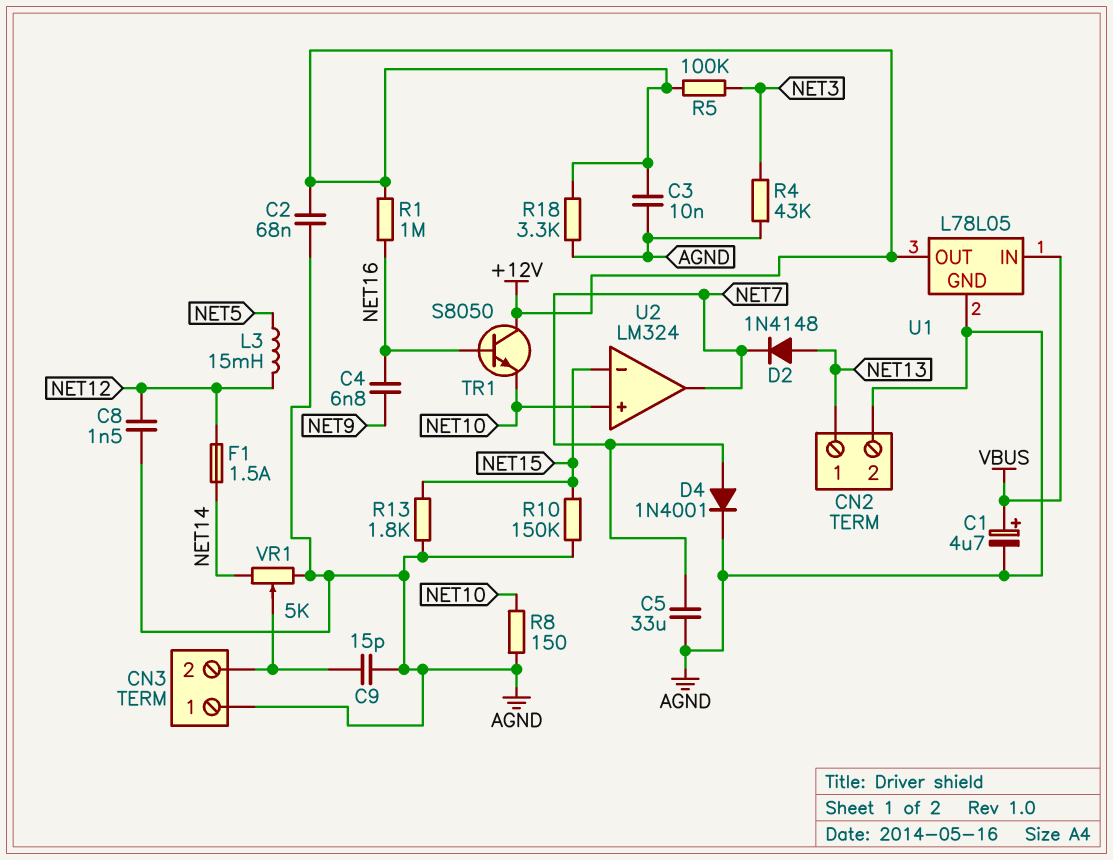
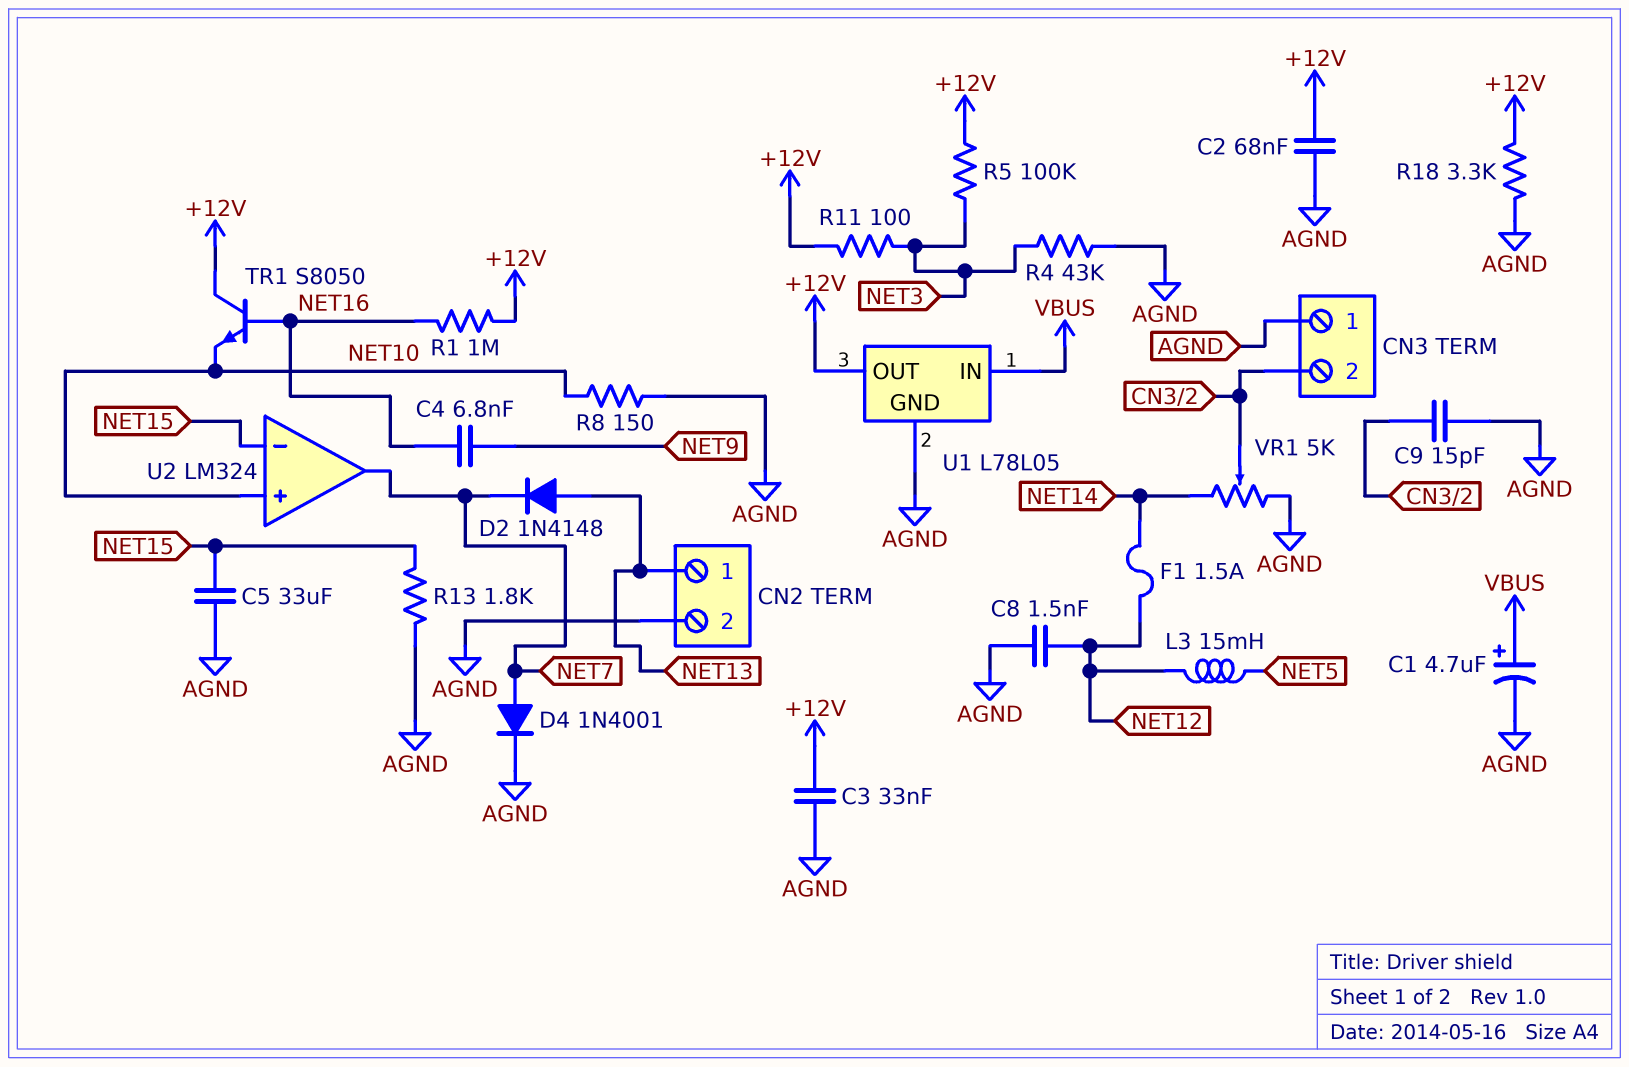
C3: 10nF (+12V, AGND) -> 33nF (+12V, AGND)
C5: 33uF (AGND, NET7) -> 33uF (AGND, NET15)
R10: 150k (AGND, NET15) -> none
R11: none -> 100 (+12V, NET3)

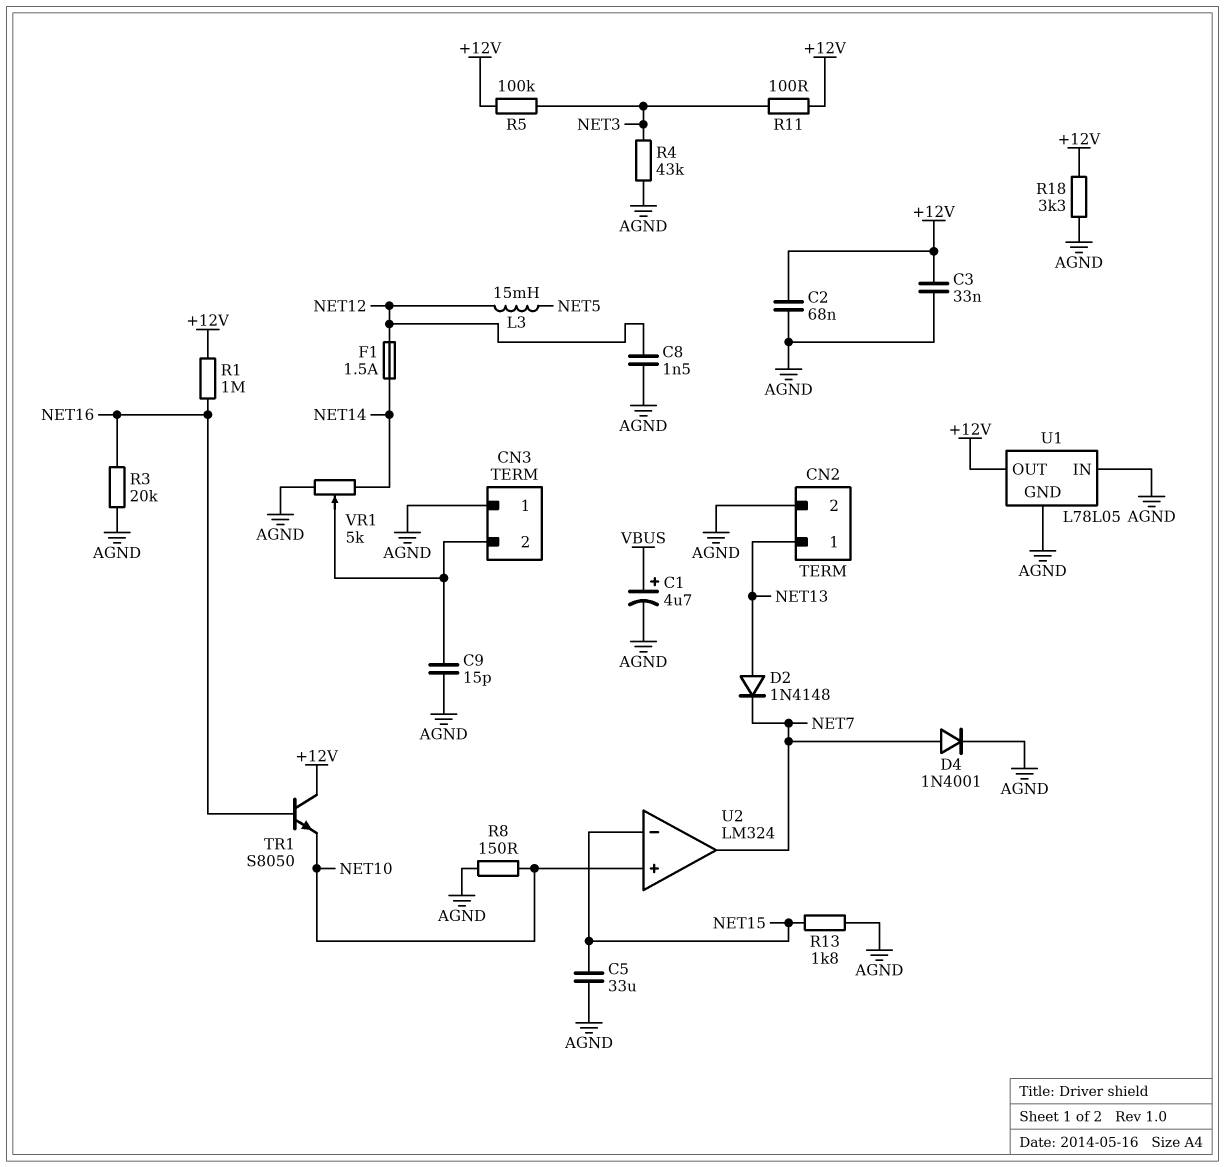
C4: 6.8nF (NET9, NET16) -> none
R3: none -> 20k (AGND, NET16)
U1 pin IN: VBUS -> AGND

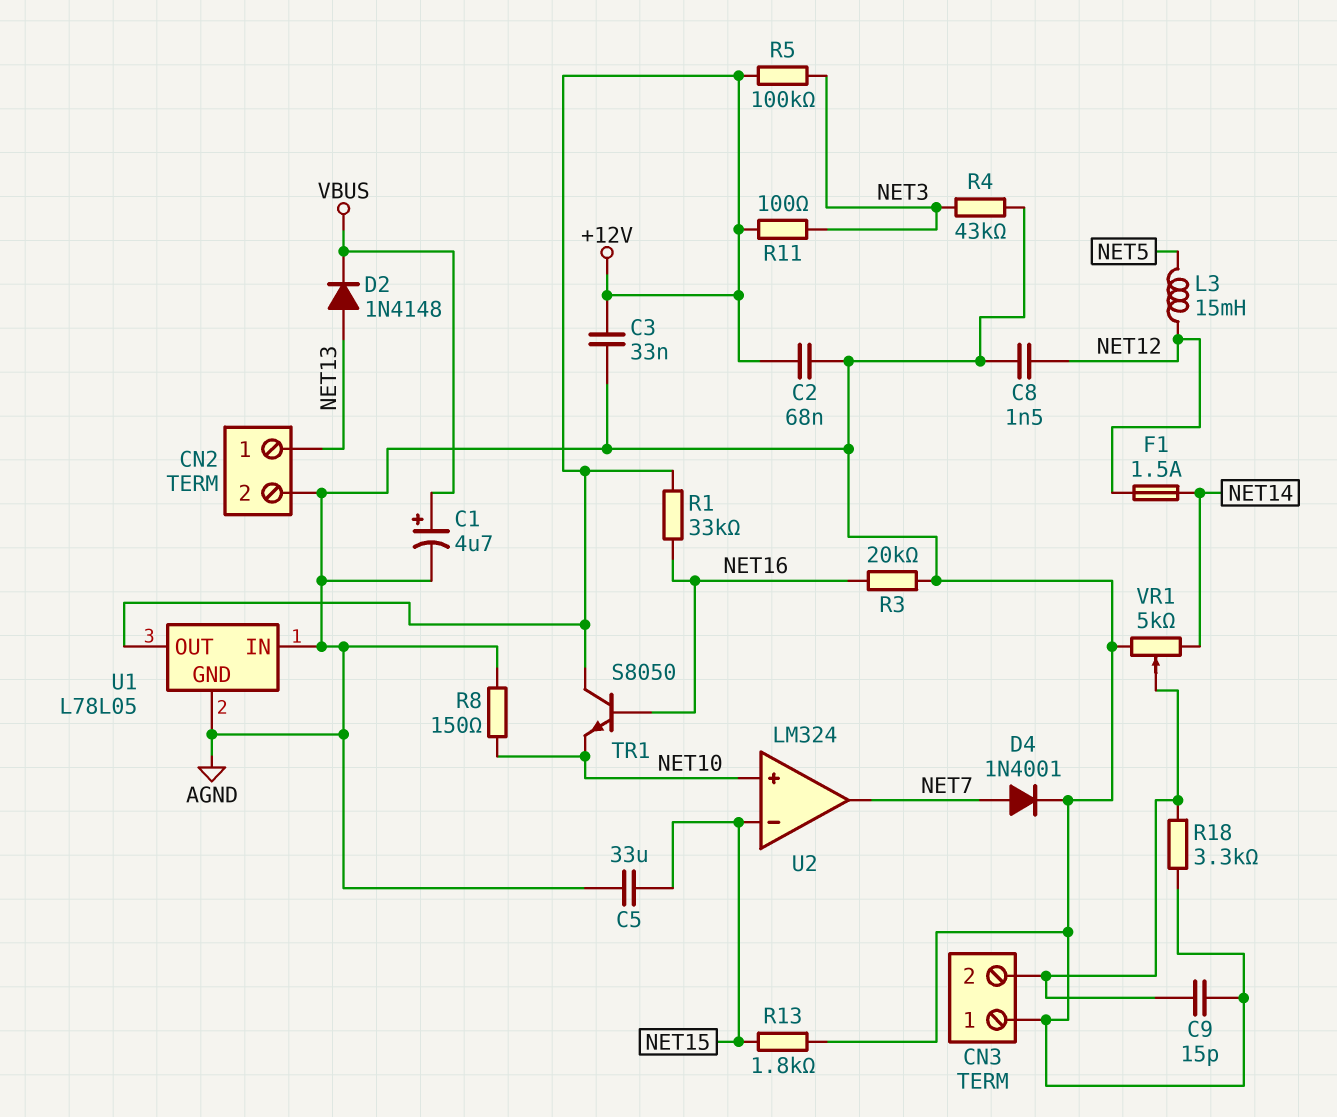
D2: diode 1N4148 (A NET13, K NET7) -> diode 1N4148 (A NET13, K VBUS)
R1: 1M (+12V, NET16) -> 33k (+12V, NET16)
R18: 3.3k (+12V, AGND) -> 3.3k (AGND, CN3/2)

